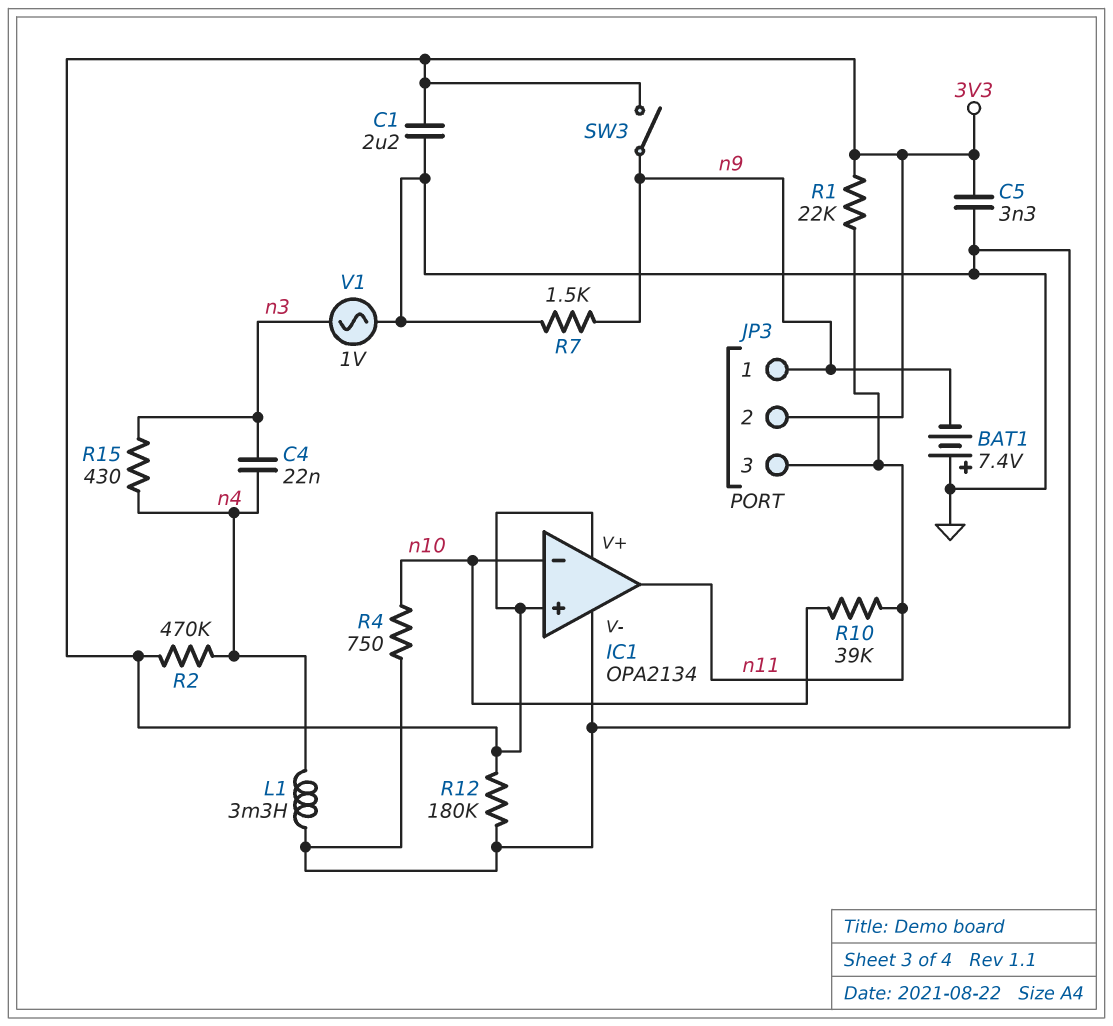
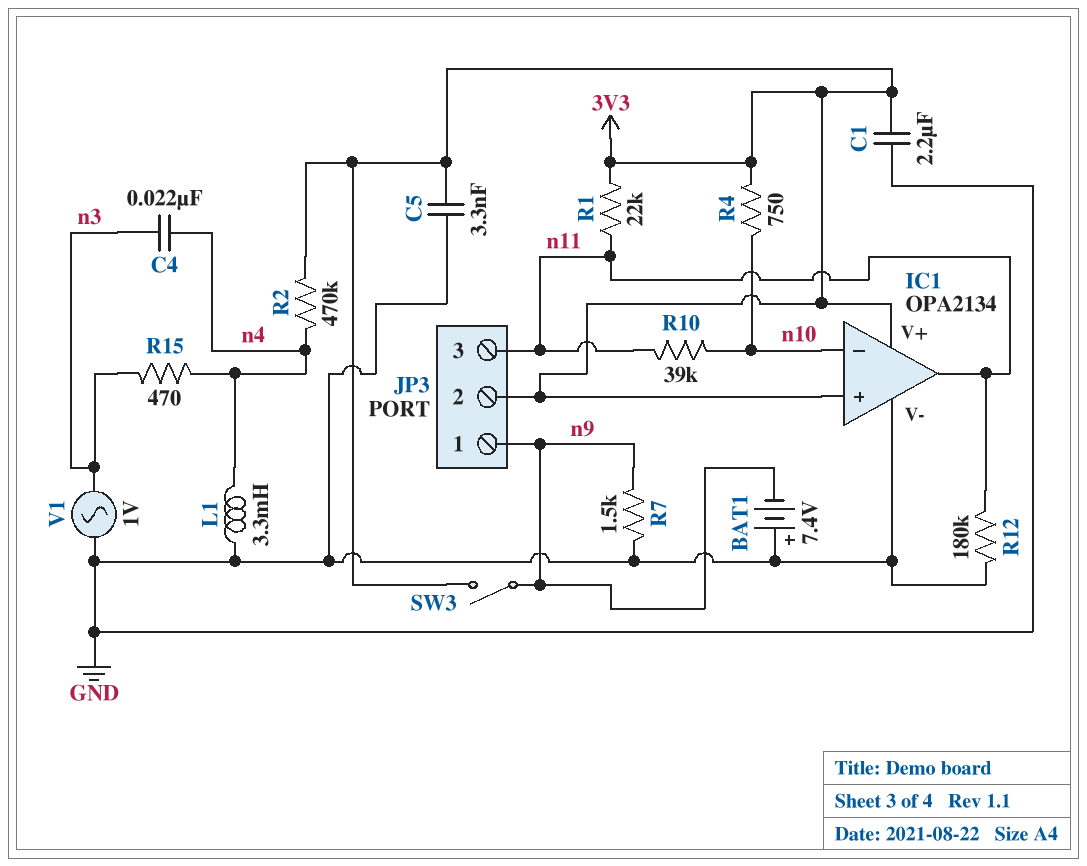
R4: 750 (GND, n10) -> 750 (3V3, n10)
R12: 180k (3V3, GND) -> 180k (GND, n11)
R15: 430 (n3, n4) -> 470 (n3, n4)

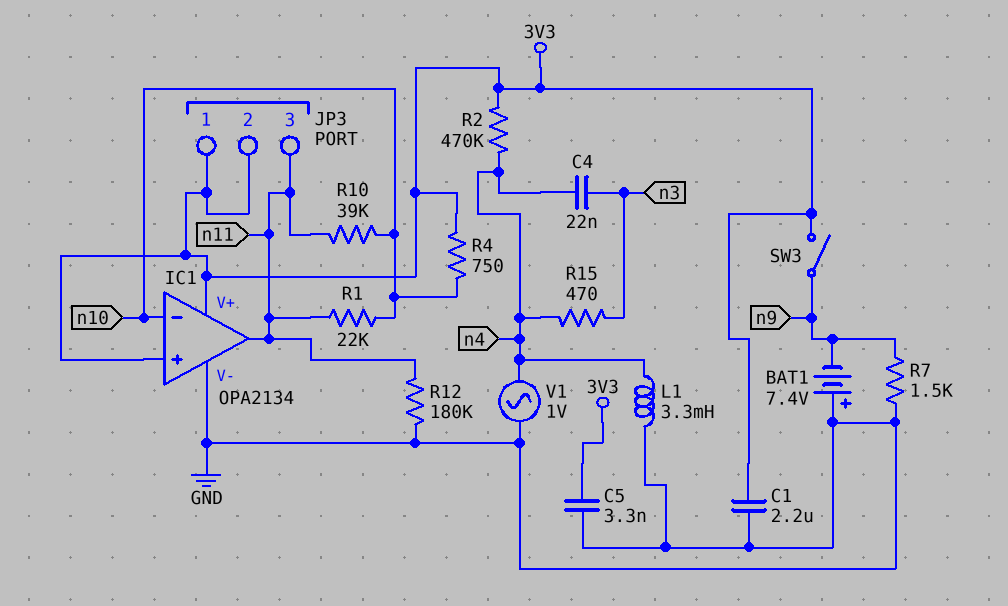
JP3 pin 1: n9 -> 3V3
R1: 22k (3V3, n11) -> 22k (n10, n11)
V1: AC 1V (GND, n3) -> AC 1V (GND, n4)

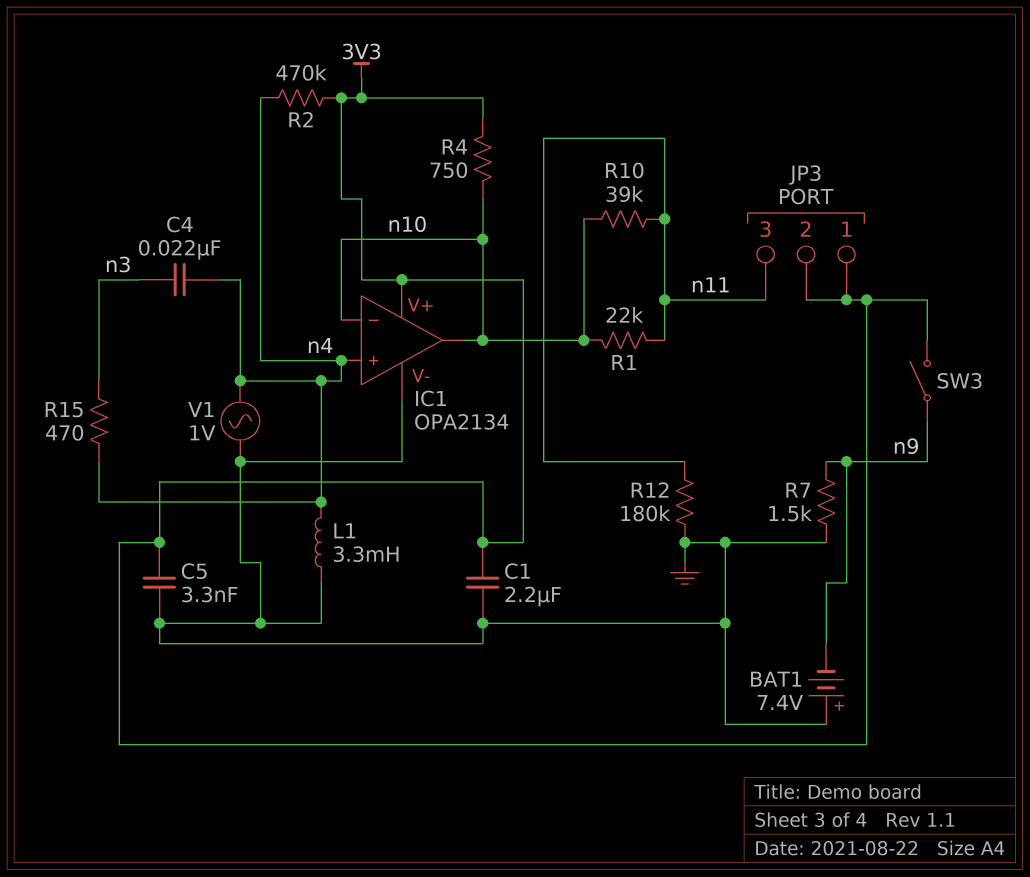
IC1 pin in+: 3V3 -> n4
IC1 pin out: n11 -> n10

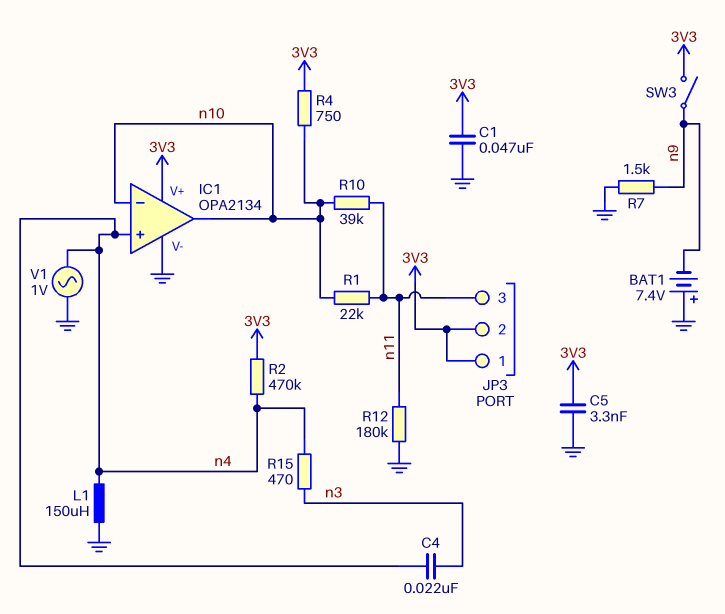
C1: 2.2uF (3V3, GND) -> 47nF (3V3, GND)
L1: 3.3mH (GND, n4) -> 150uH (GND, n4)

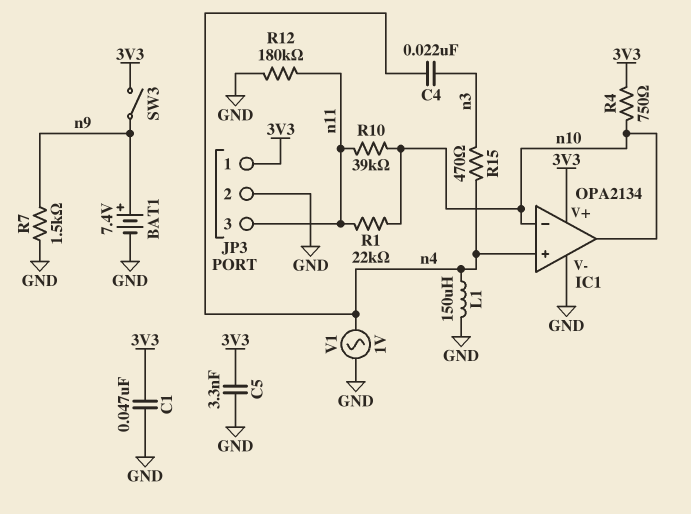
BAT1: 7.4V (plus GND, minus n9) -> 7.4V (plus n9, minus GND)
JP3 pin 2: 3V3 -> GND
R2: 470k (3V3, n4) -> none

